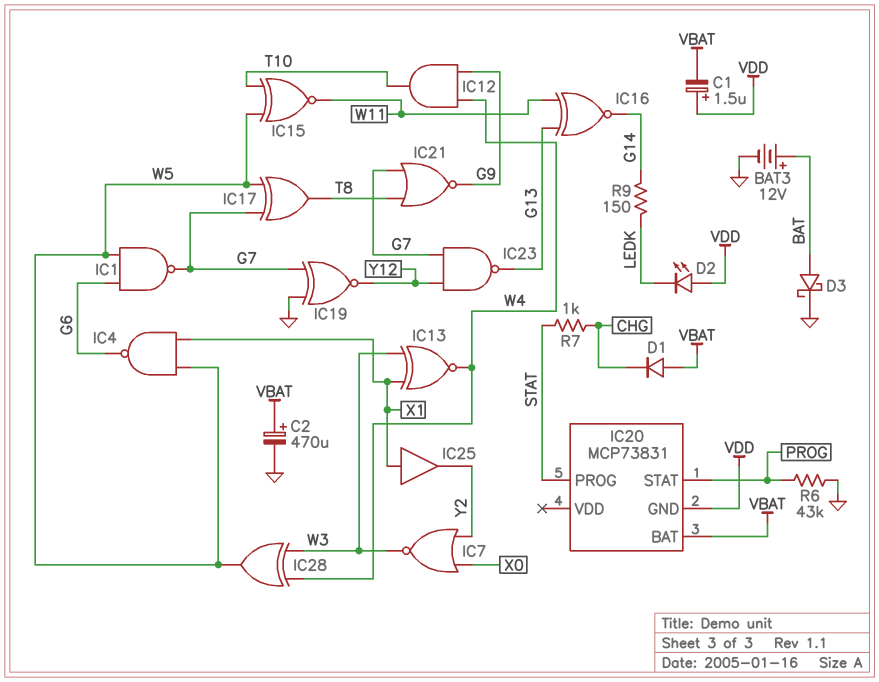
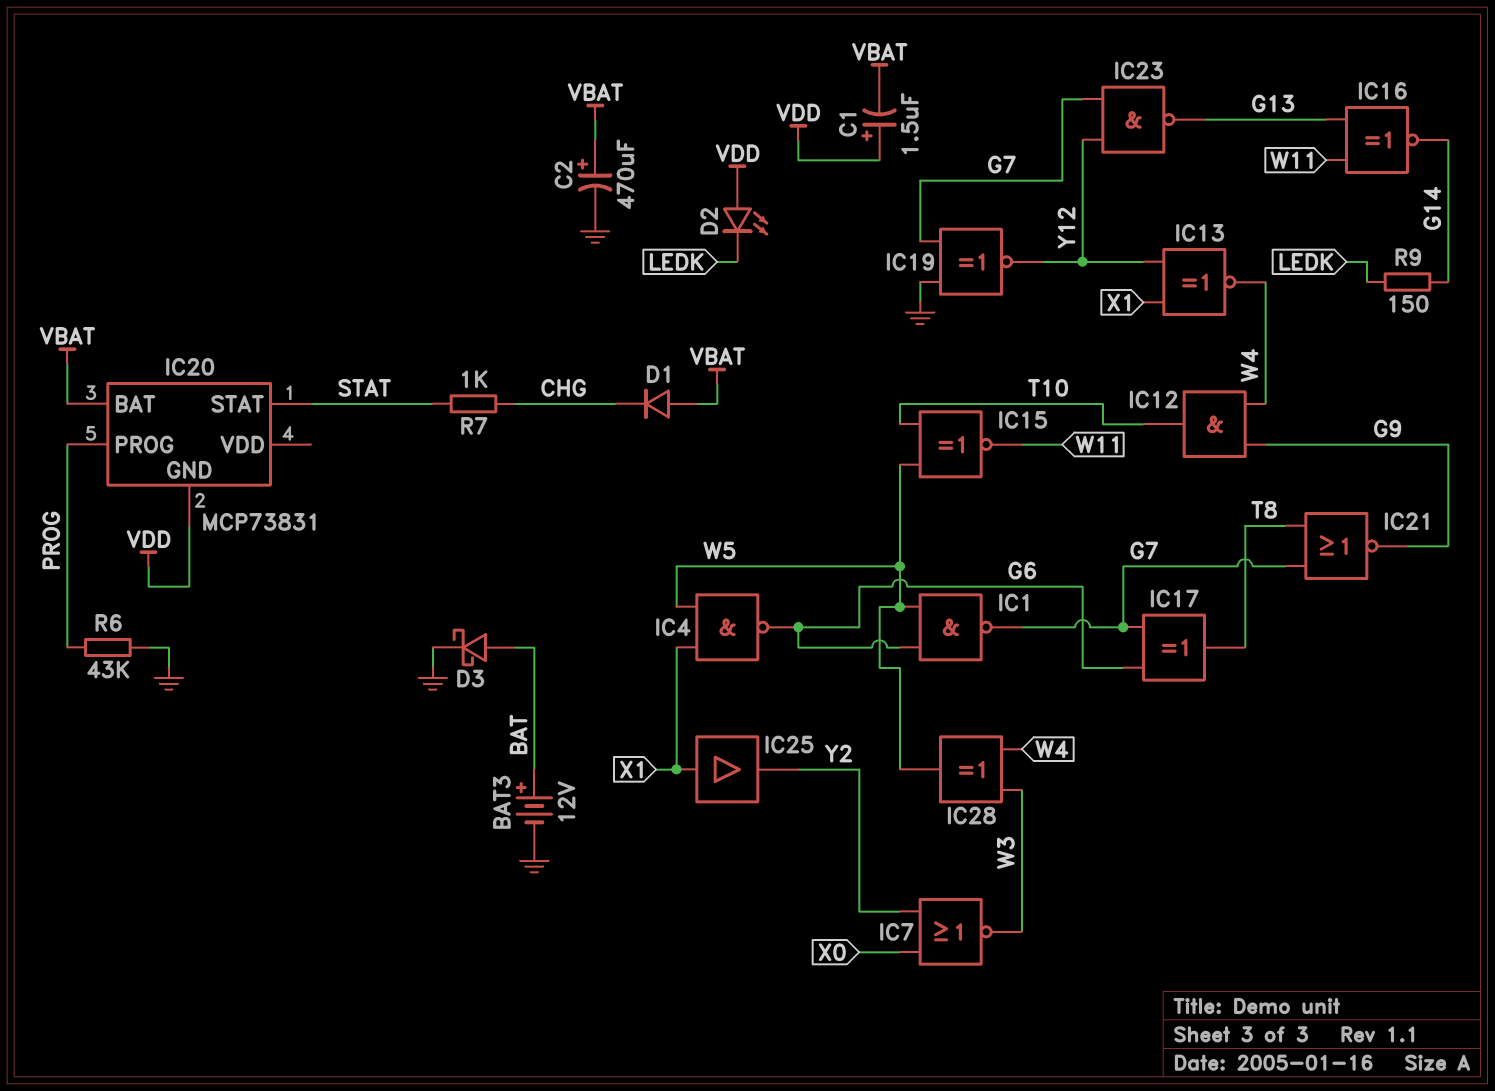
IC13: XNOR (in W3, in X1, out W4) -> XNOR (in X1, in Y12, out W4)
IC17: XOR (in G7, in W5, out T8) -> XOR (in G6, in G7, out T8)
IC20 pin PROG: STAT -> PROG
IC20 pin STAT: PROG -> STAT

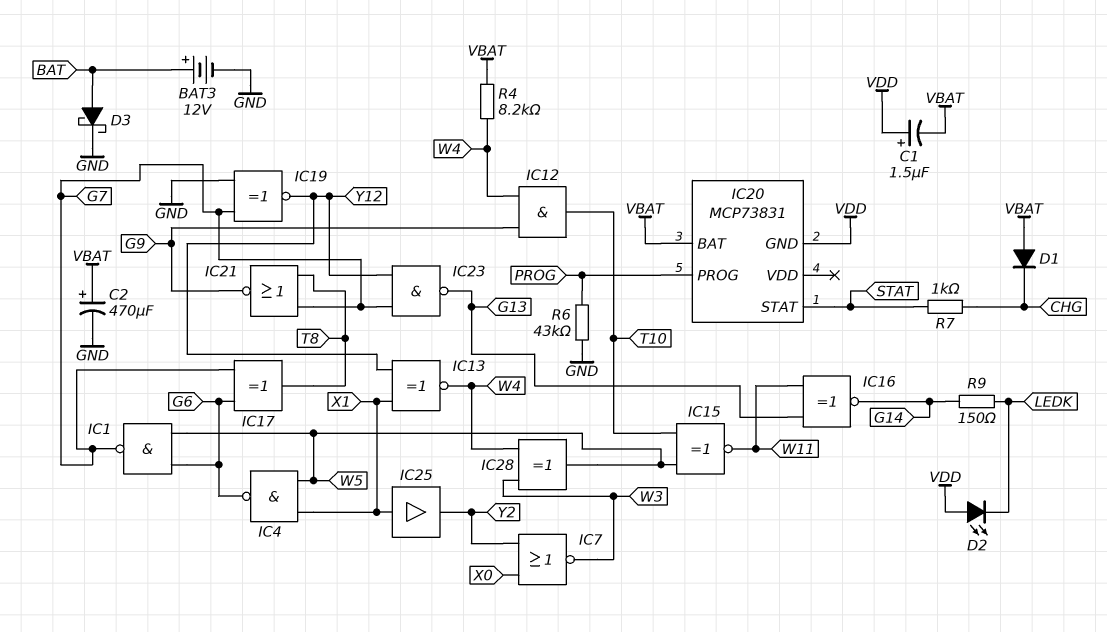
R4: none -> 8.2k (VBAT, W4)

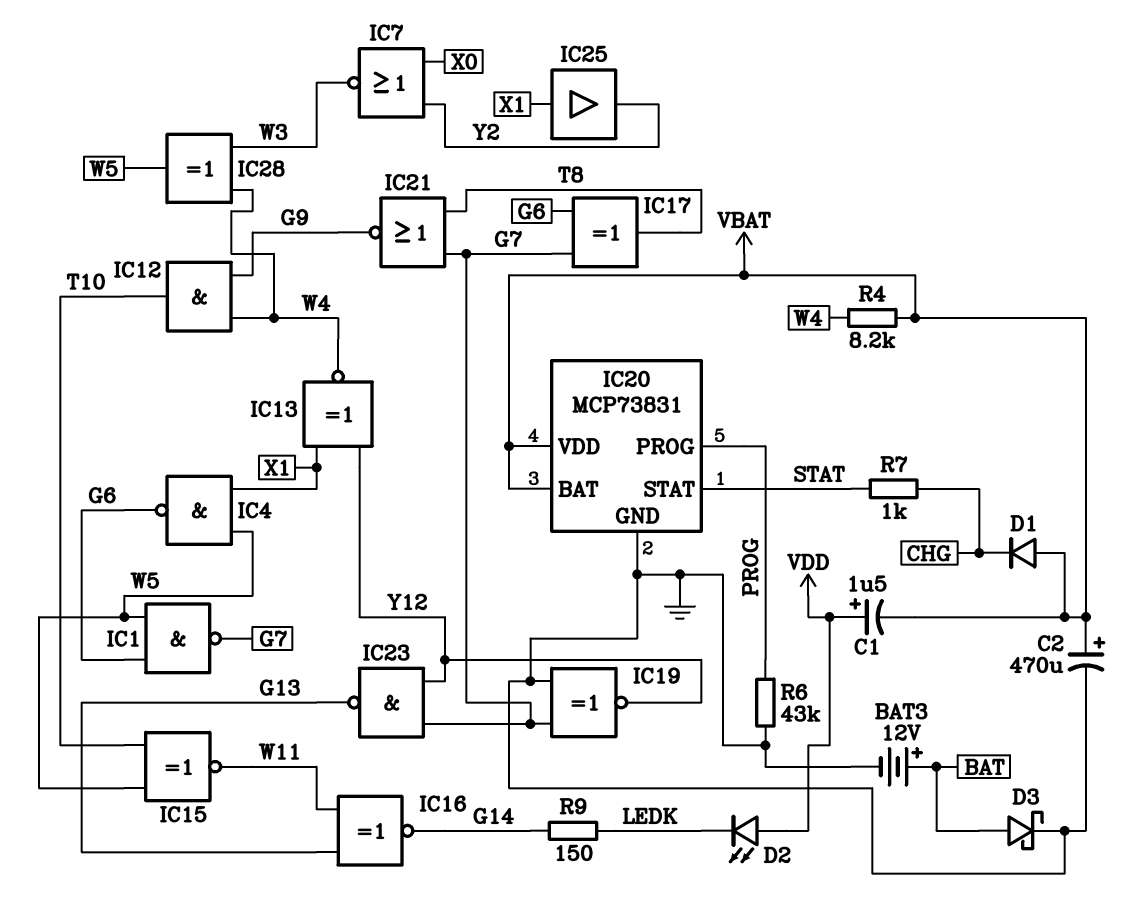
IC20 pin GND: VDD -> GND
IC20 pin VDD: none -> VBAT

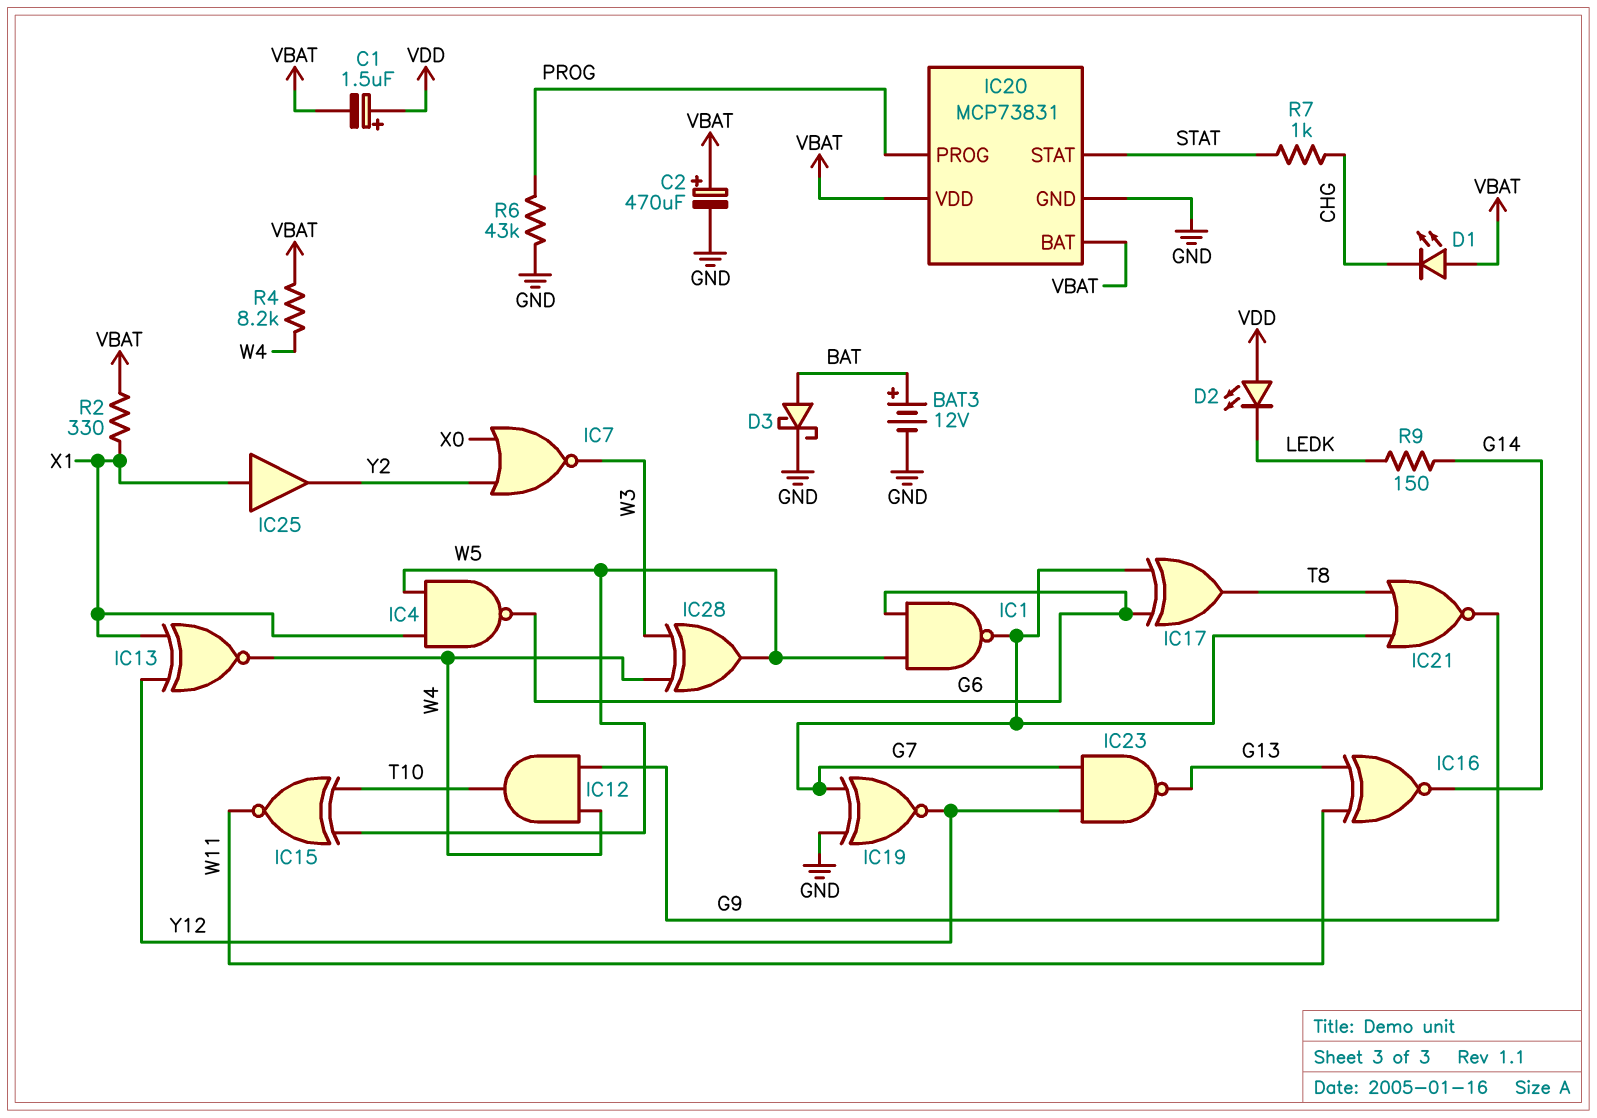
D1: diode (A VBAT, K CHG) -> LED (A VBAT, K CHG)
R2: none -> 330 (VBAT, X1)

